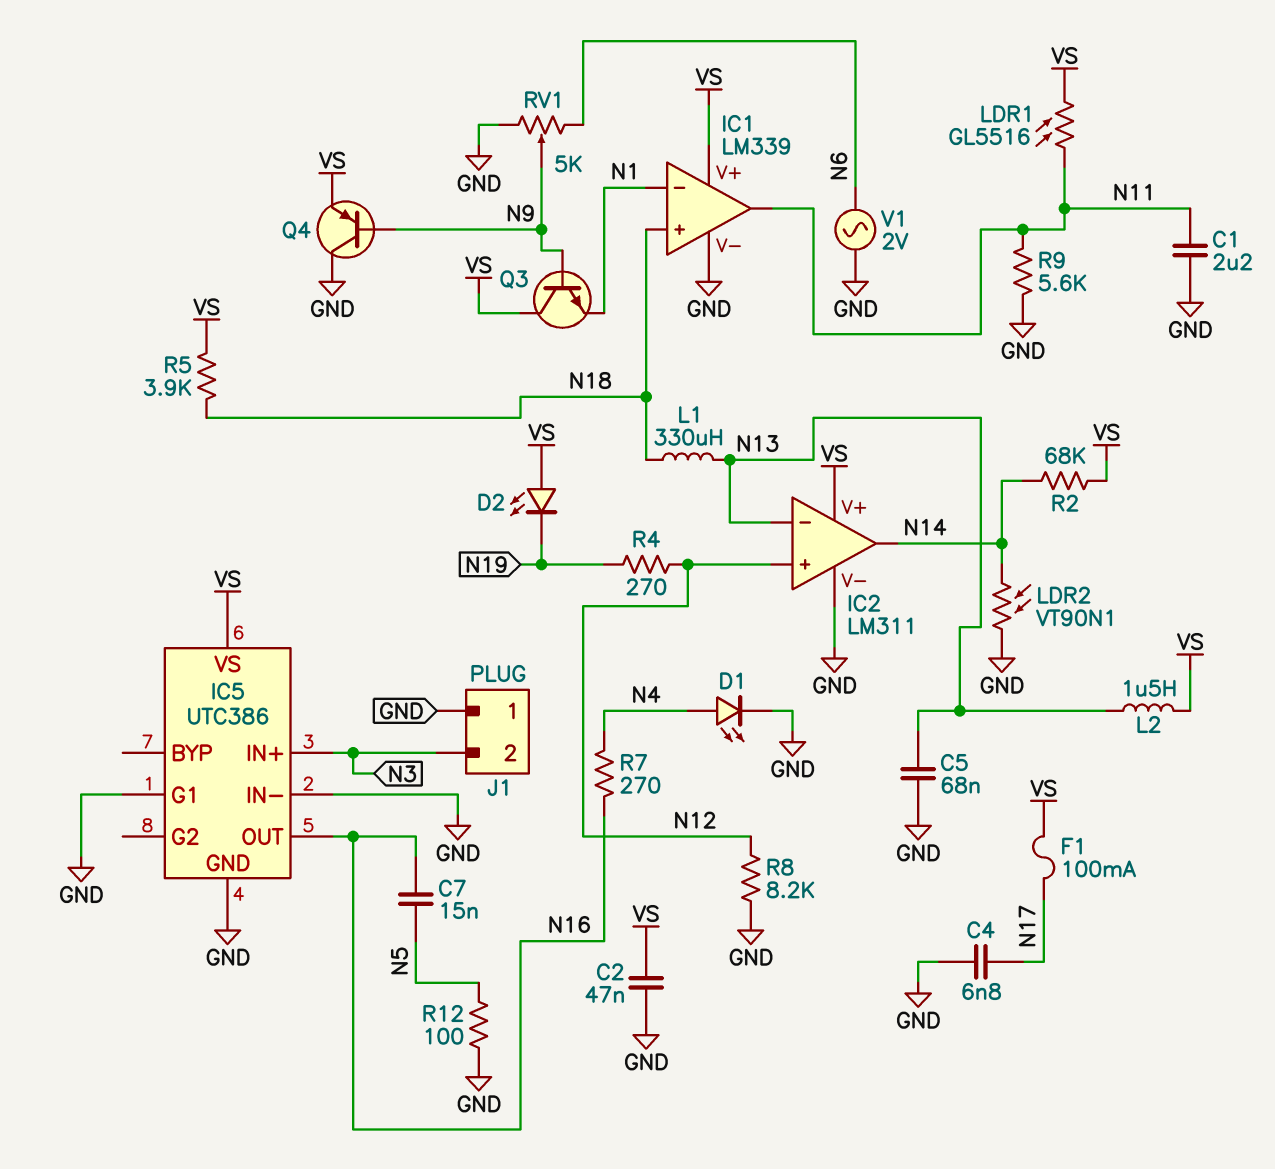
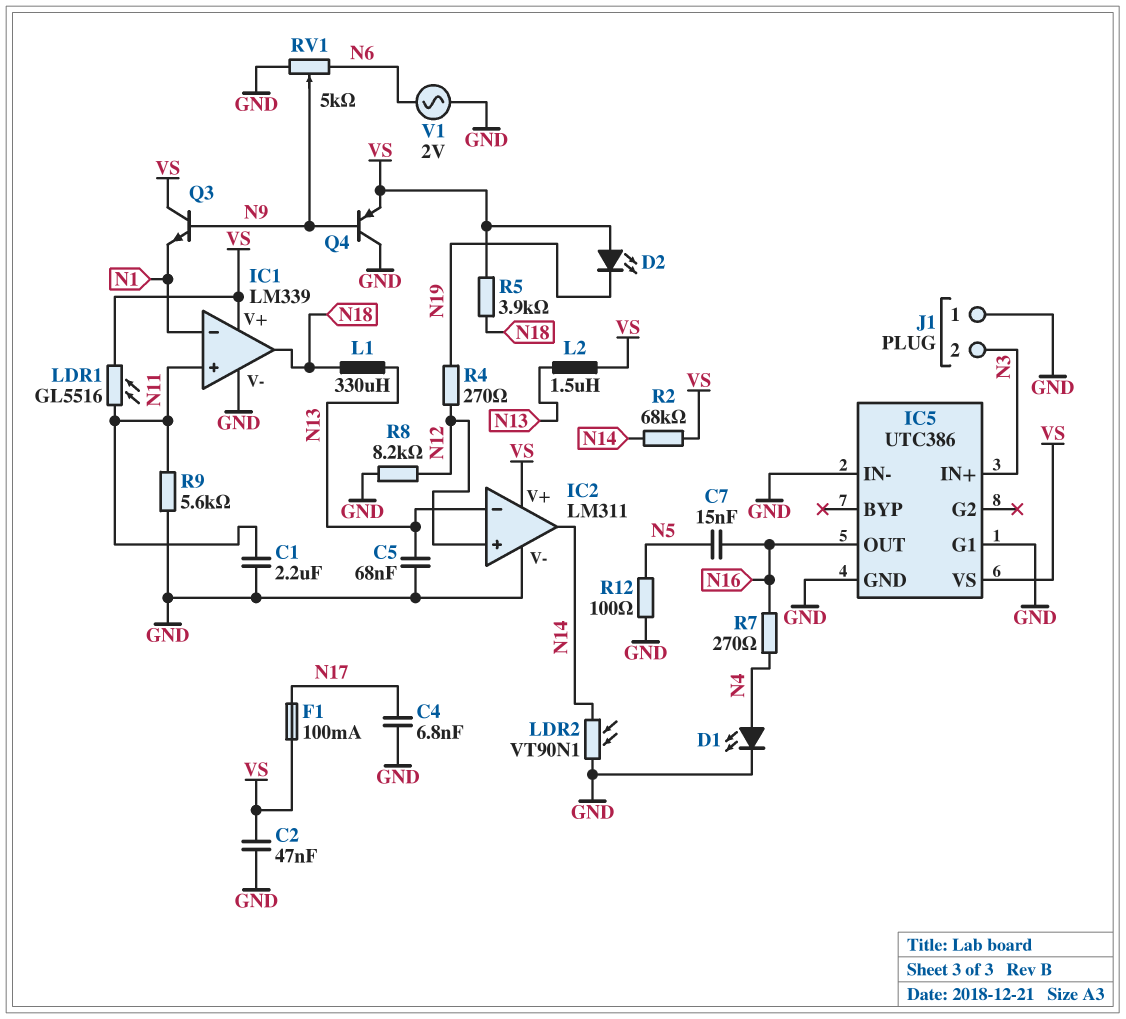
IC1 pin in+: N18 -> N11
IC1 pin out: N11 -> N18

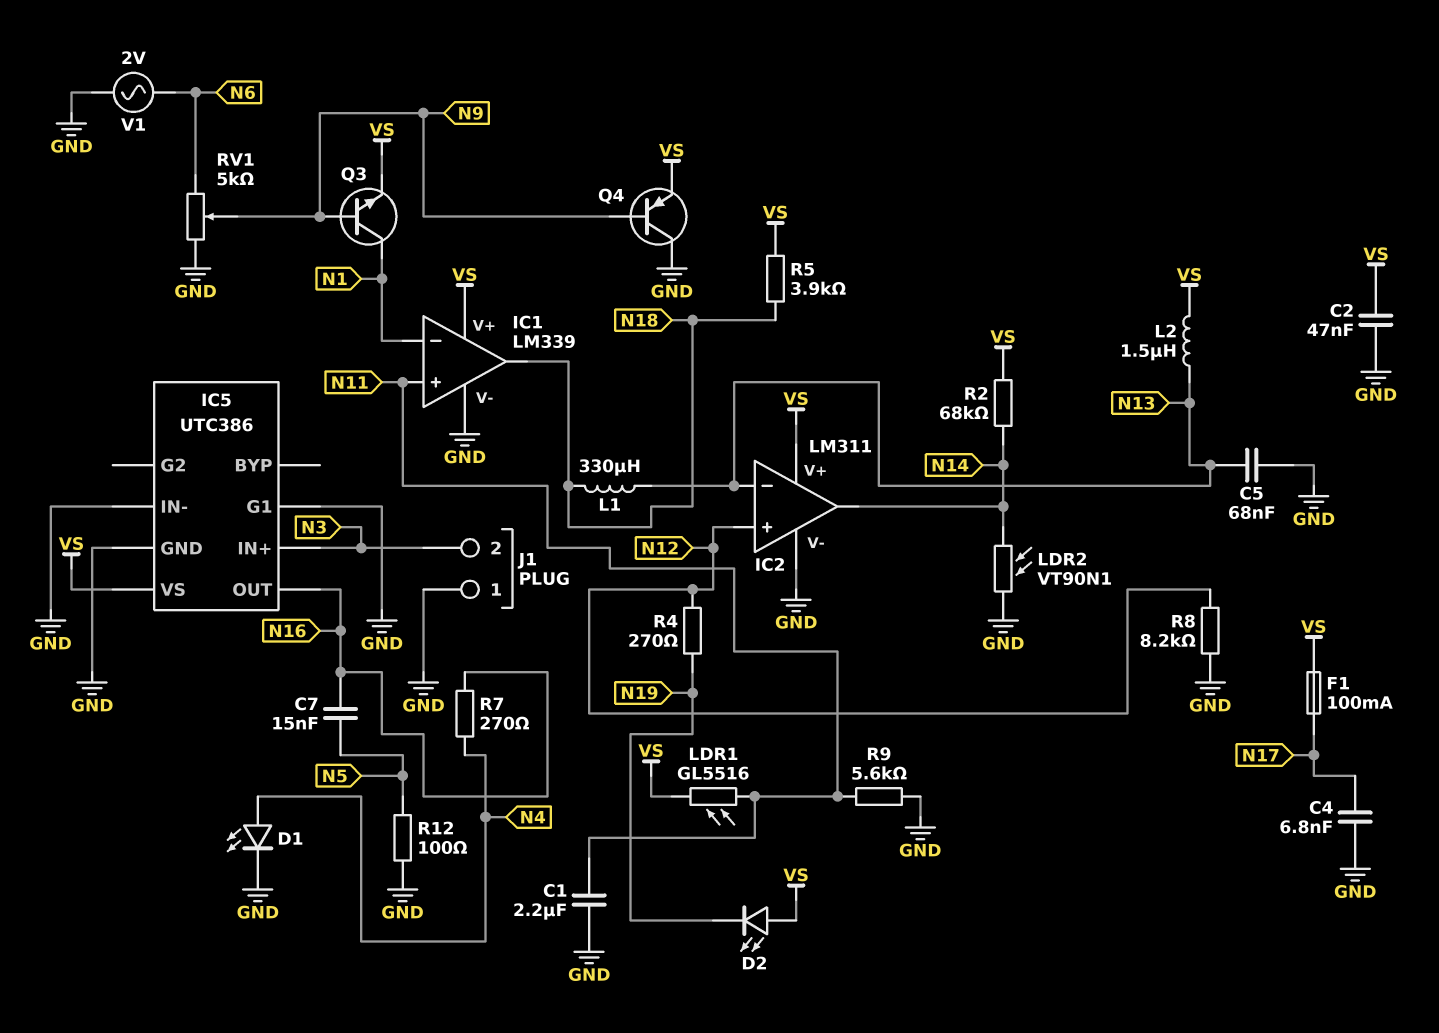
Q3: NPN (B N9, C VS, E N1) -> NPN (B N9, C N1, E VS)

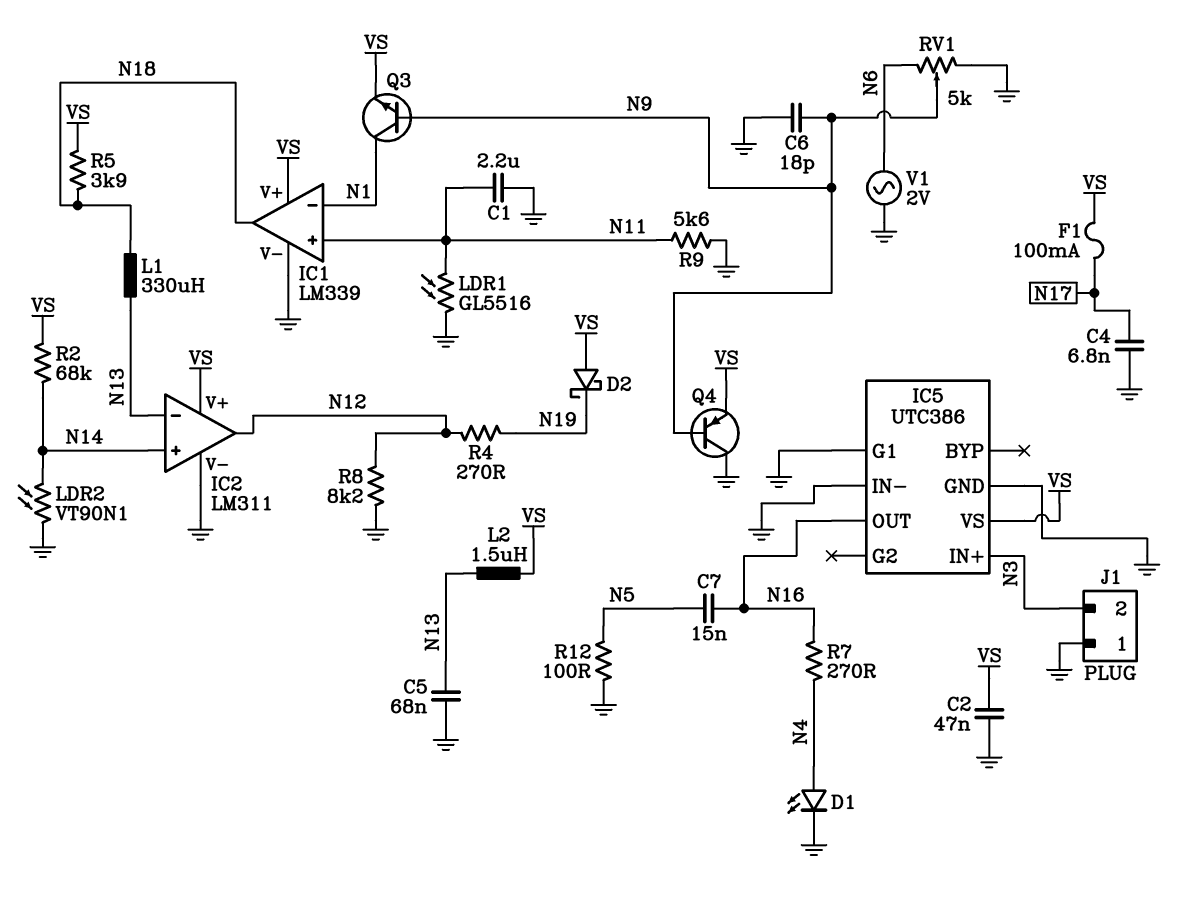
C6: none -> 18pF (GND, N9)
D2: LED (A VS, K N19) -> schottky (A VS, K N19)
IC2 pin in+: N12 -> N14
IC2 pin out: N14 -> N12
LDR1: GL5516 (N11, VS) -> GL5516 (GND, N11)

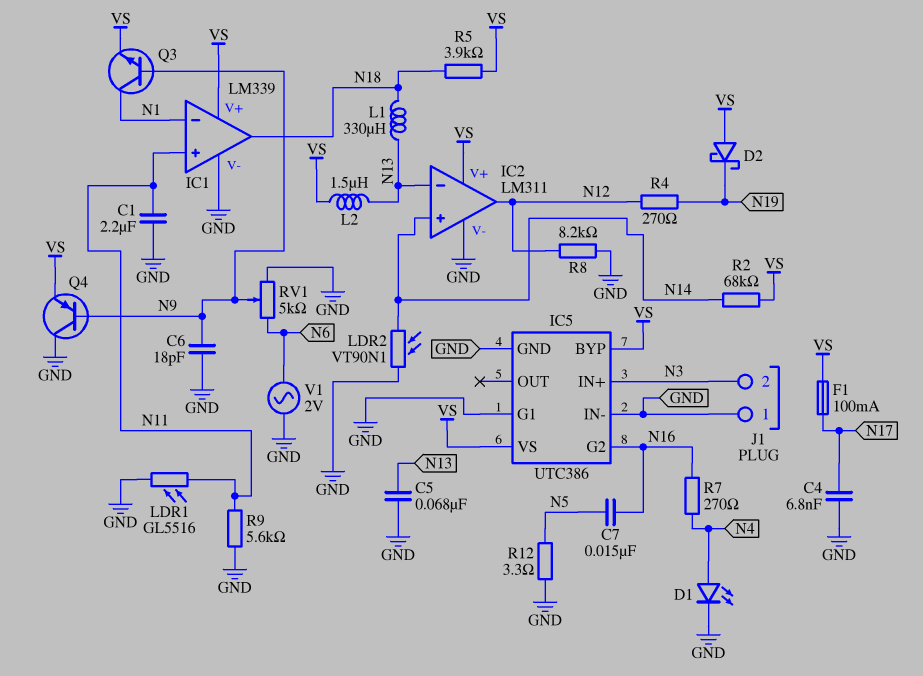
C2: 47nF (GND, VS) -> none
IC5 pin BYP: none -> VS
IC5 pin G2: none -> N16
IC5 pin OUT: N16 -> none
R12: 100 (GND, N5) -> 3.3 (GND, N5)

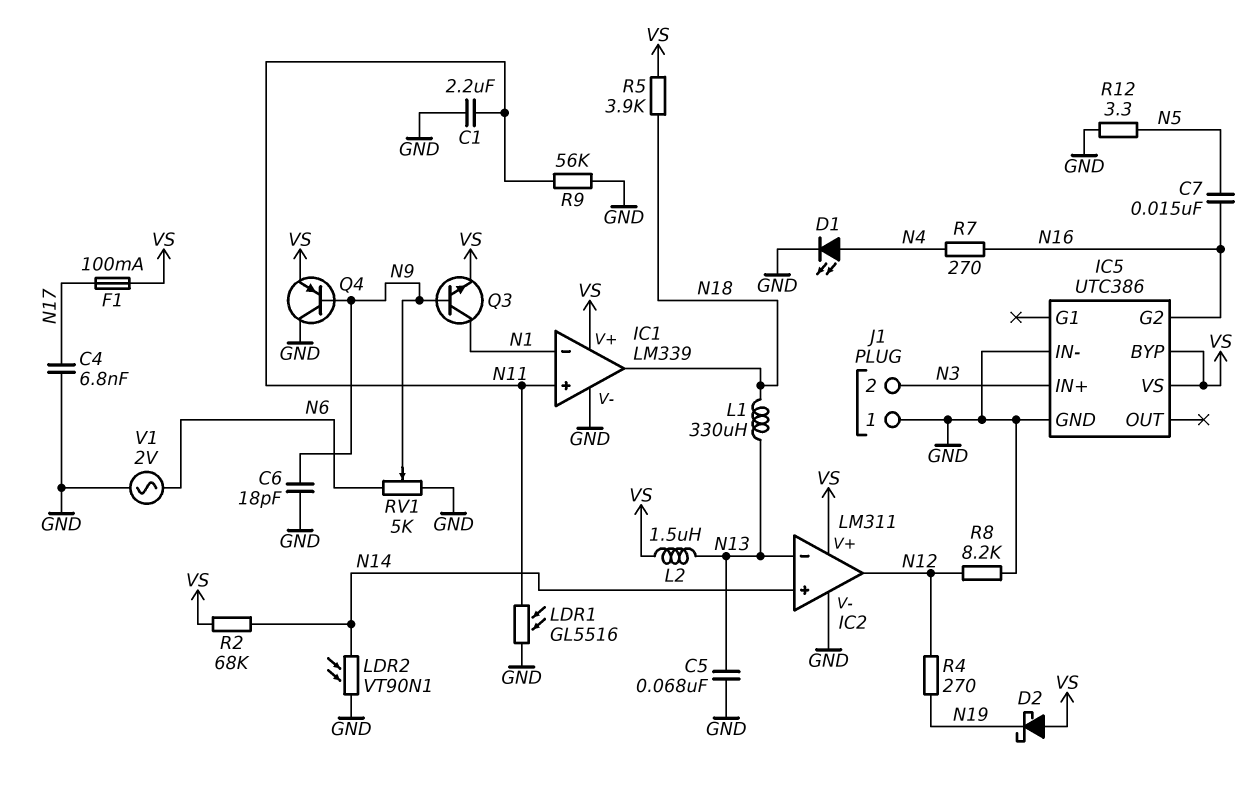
IC5 pin G1: GND -> none
R9: 5.6k (GND, N11) -> 56k (GND, N11)

